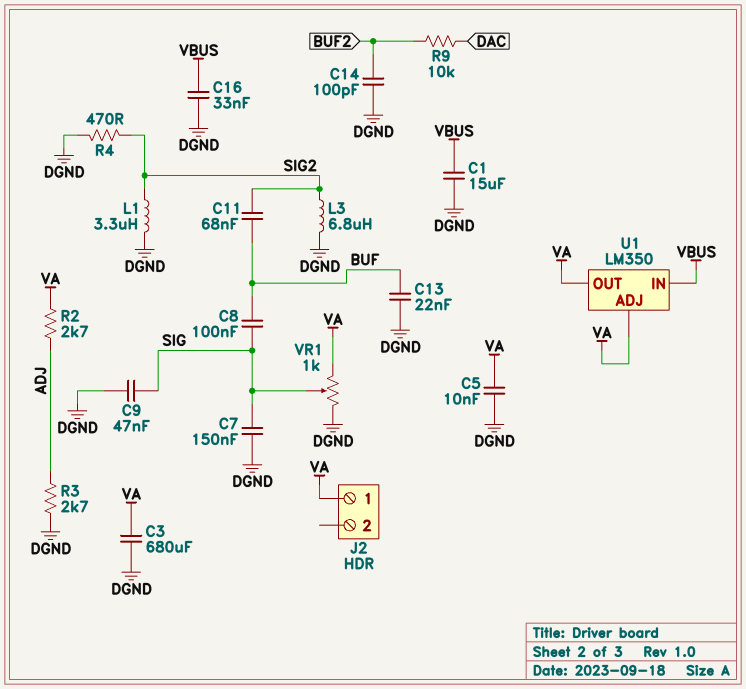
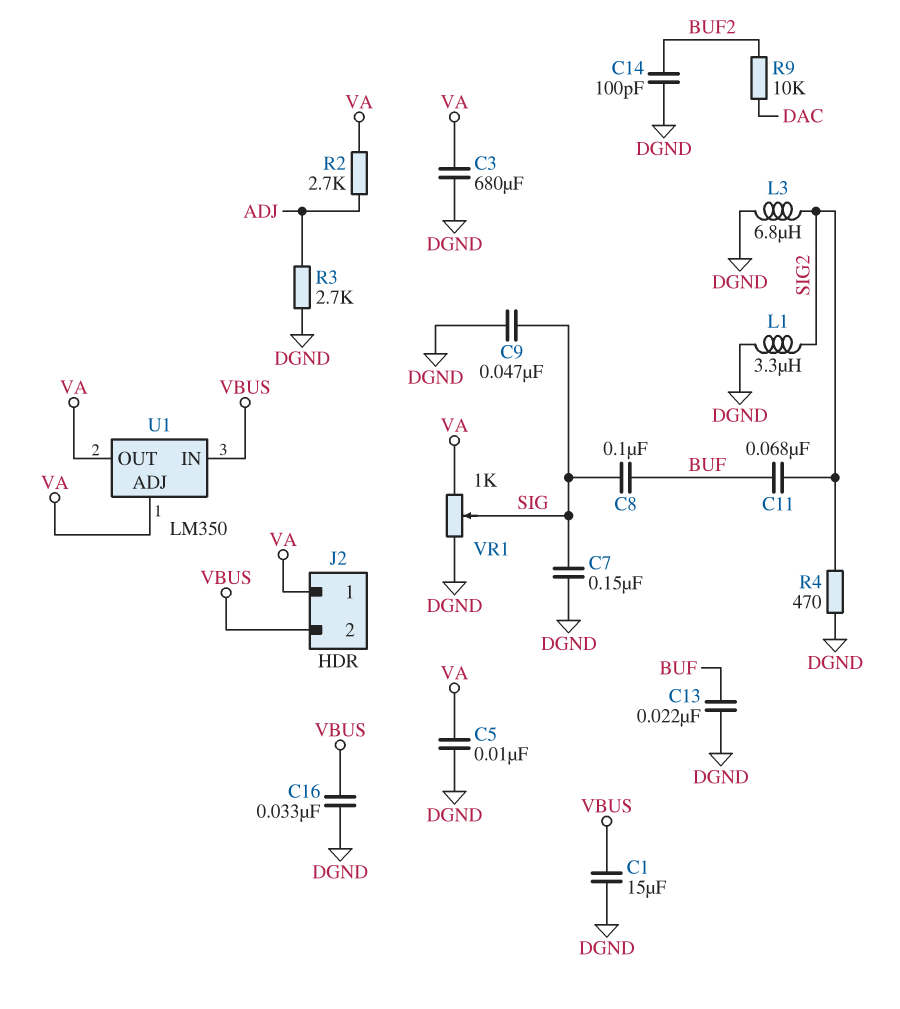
J2 pin 2: none -> VBUS

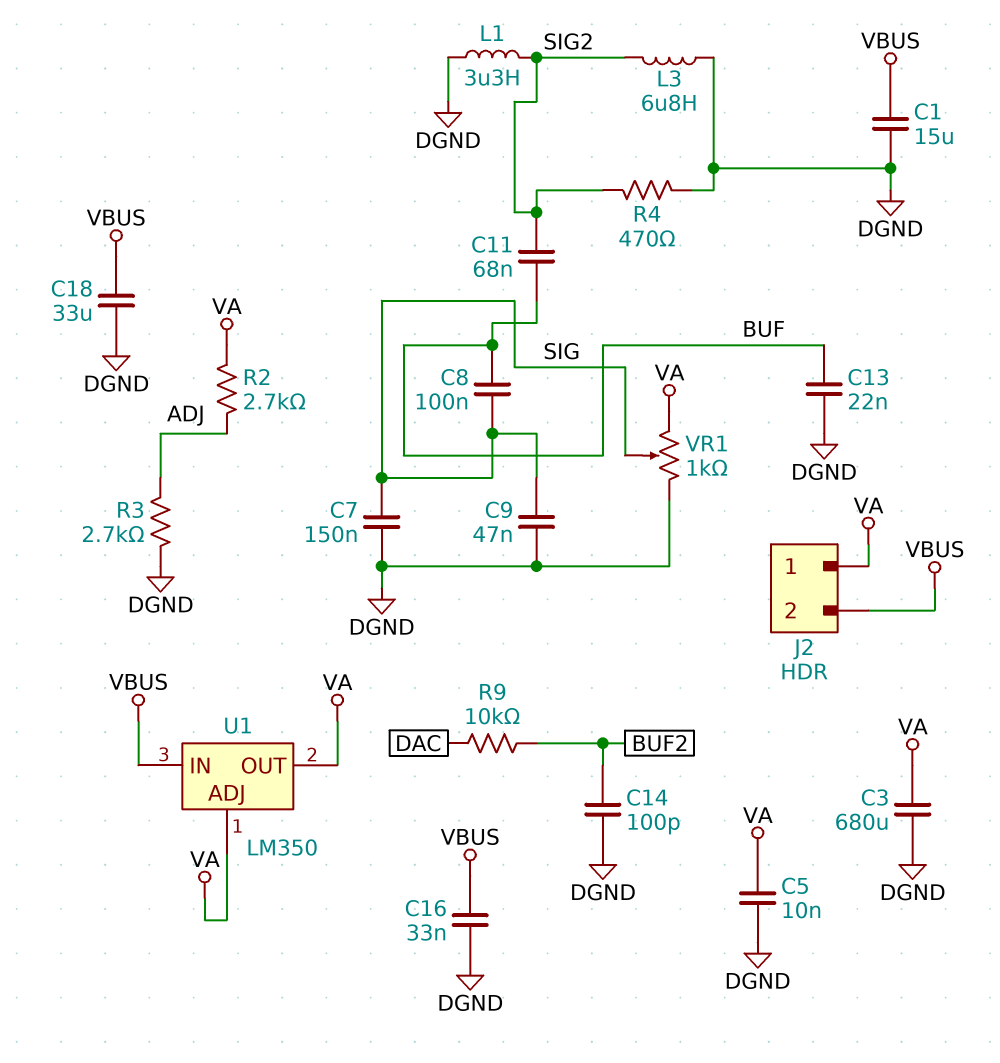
C18: none -> 33uF (DGND, VBUS)

